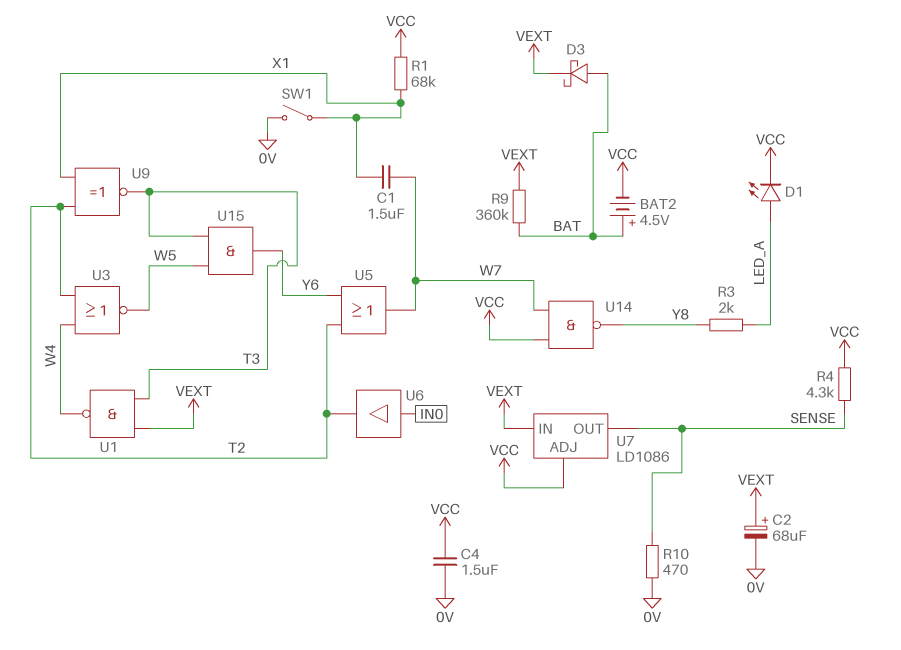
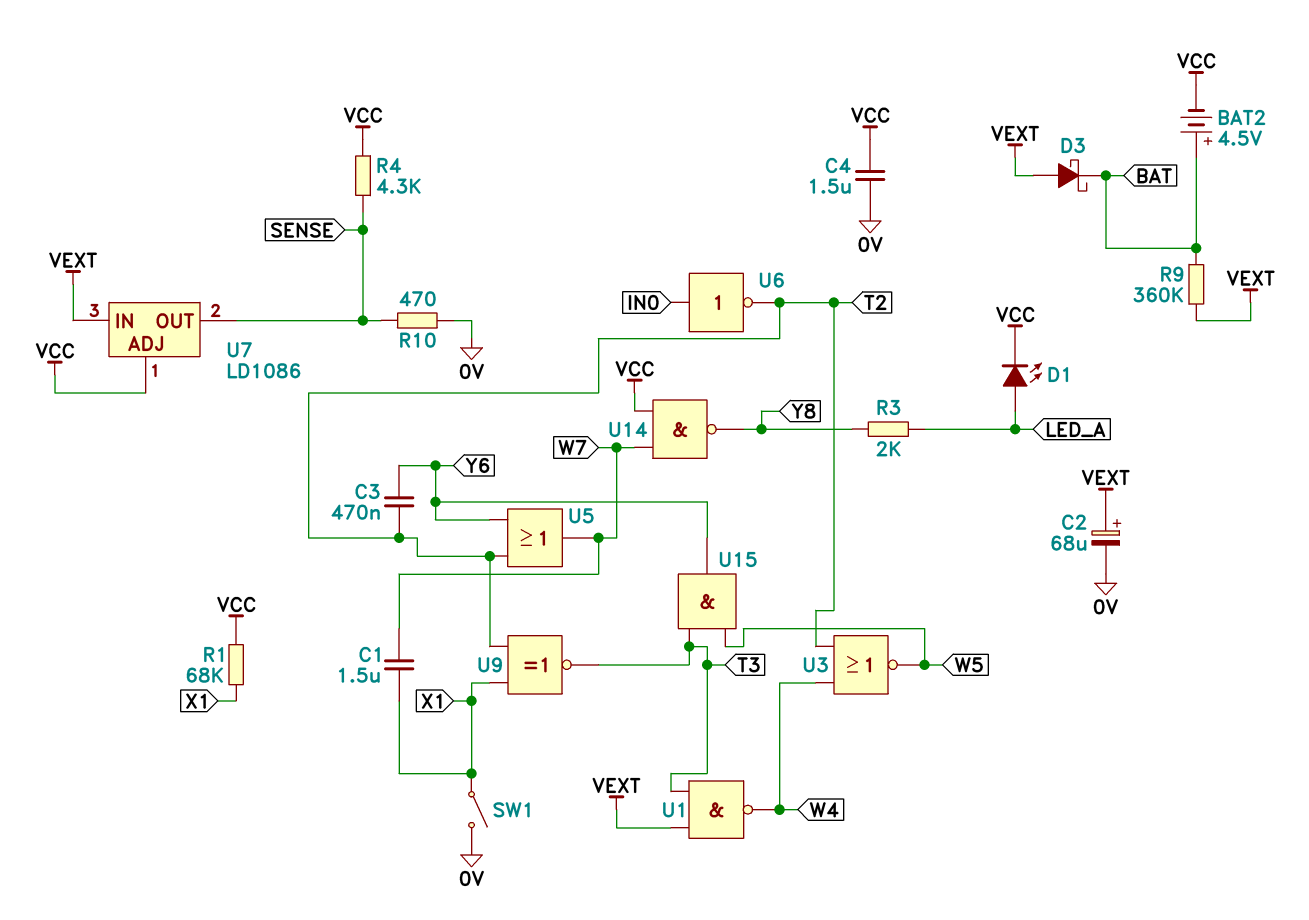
C3: none -> 470nF (T2, Y6)
D3: schottky (A BAT, K VEXT) -> schottky (A VEXT, K BAT)
U6: buffer (in IN0, out T2) -> NOT (in IN0, out T2)

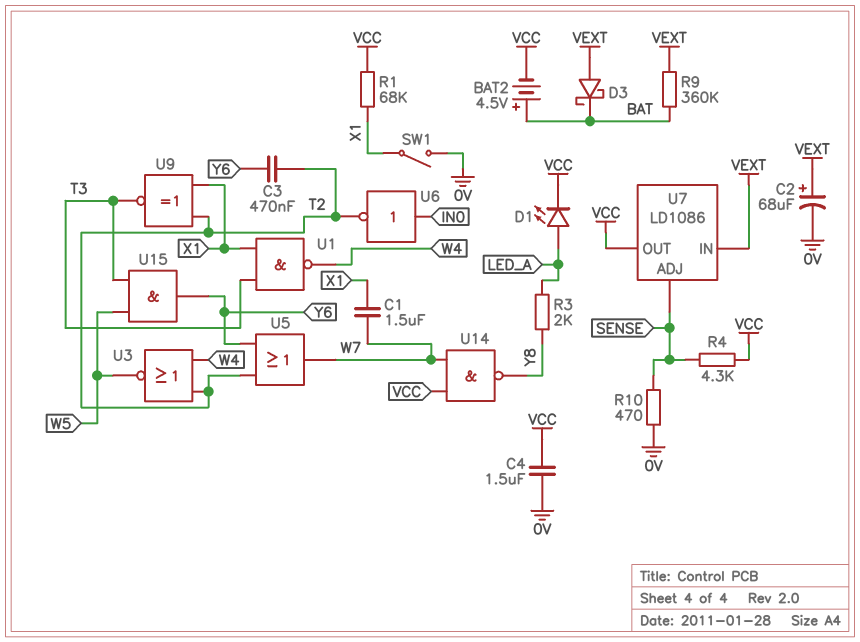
U1: NAND (in T3, in VEXT, out W4) -> NAND (in T3, in X1, out W4)
U7 pin ADJ: VCC -> SENSE
U7 pin OUT: SENSE -> VCC

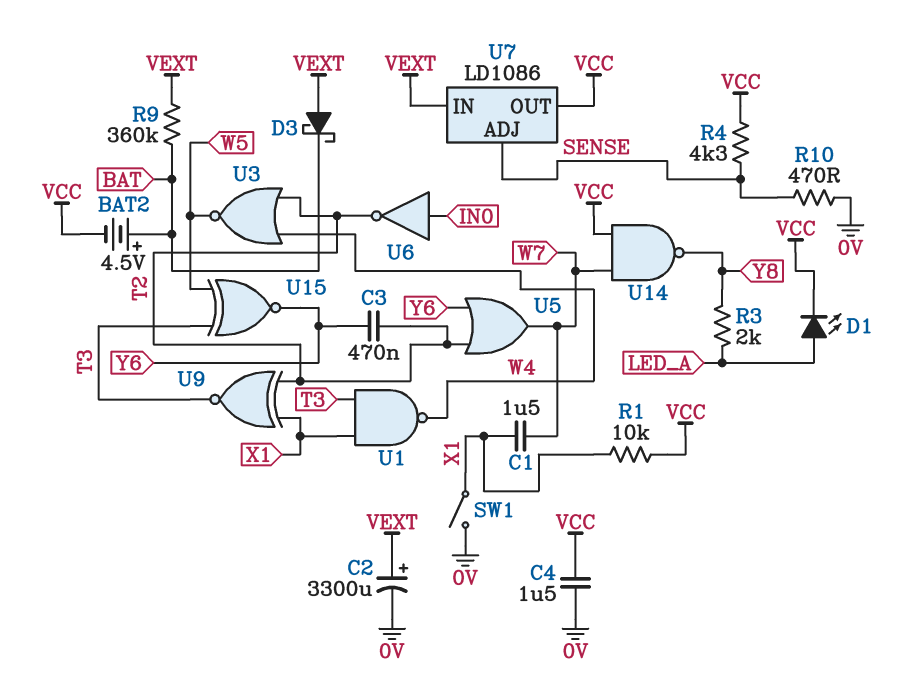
C2: 68uF (plus VEXT, minus 0V) -> 3300uF (plus VEXT, minus 0V)
R1: 68k (VCC, X1) -> 10k (VCC, X1)
U15: AND (in T3, in W5, out Y6) -> XNOR (in T3, in W5, out Y6)

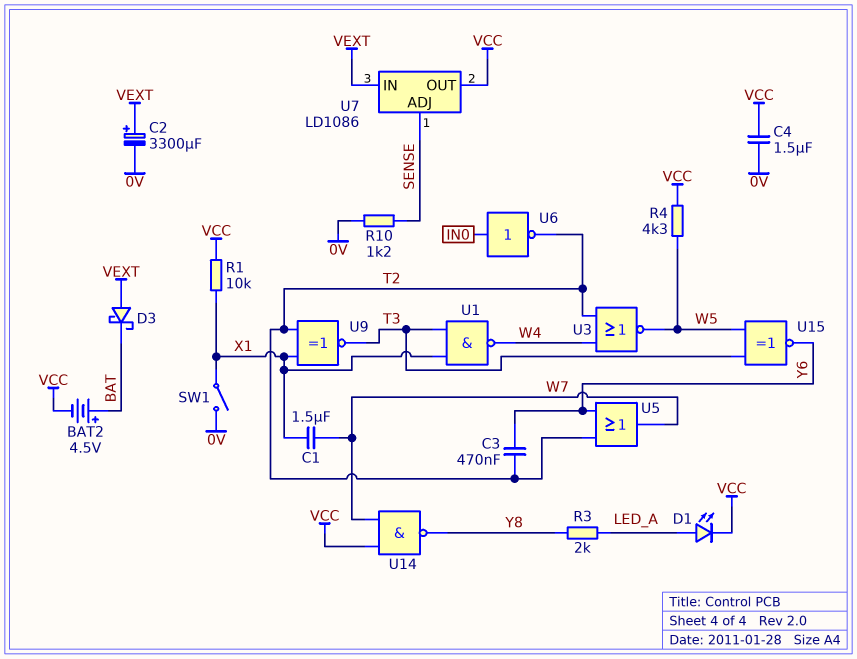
R4: 4.3k (SENSE, VCC) -> 4.3k (VCC, W5)
R9: 360k (BAT, VEXT) -> none
R10: 470 (0V, SENSE) -> 1.2k (0V, SENSE)

